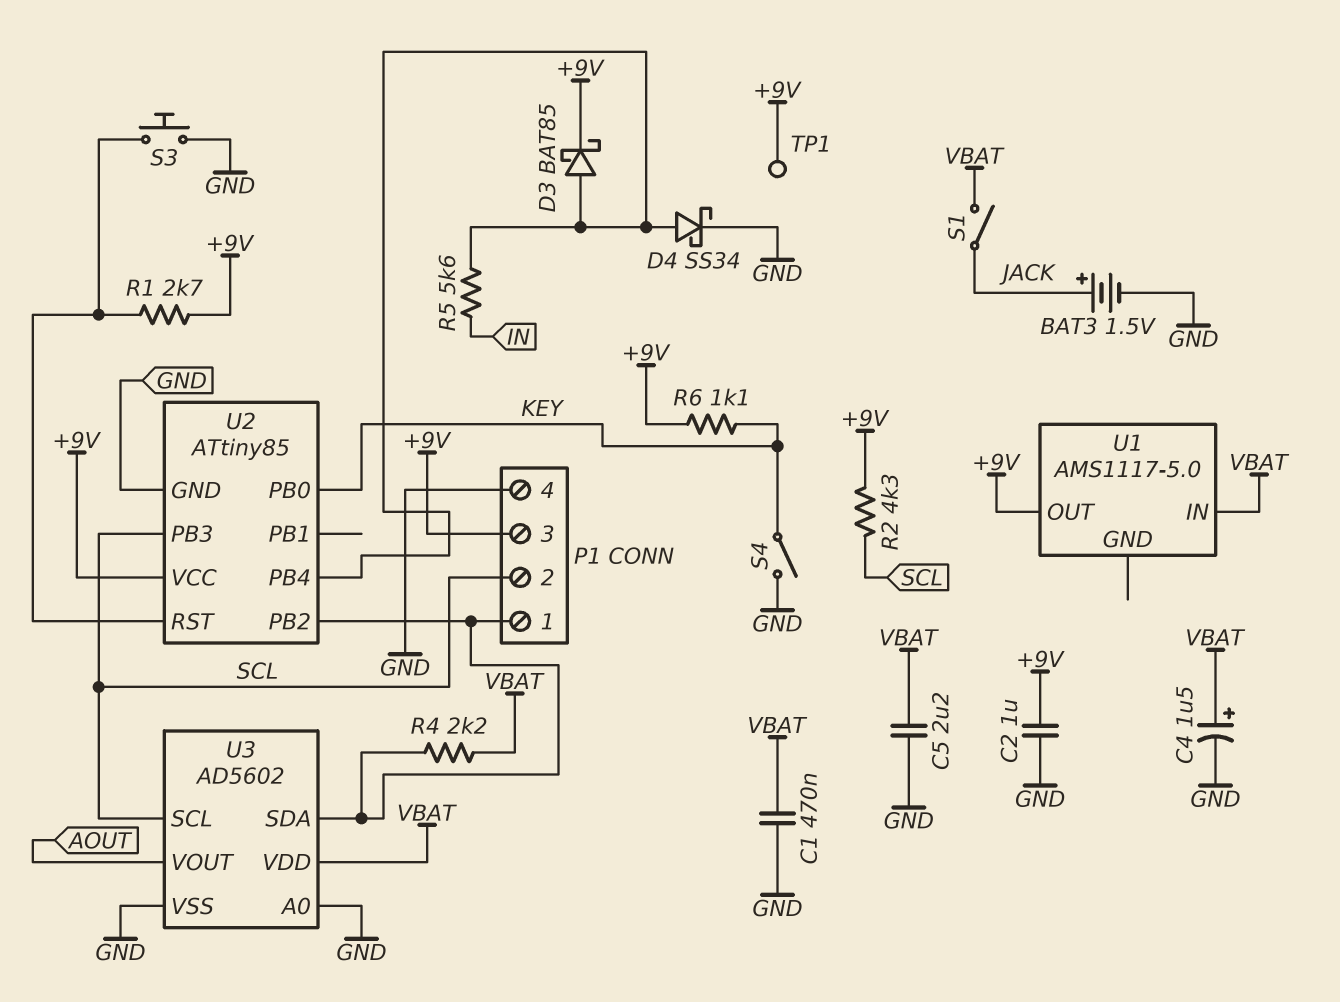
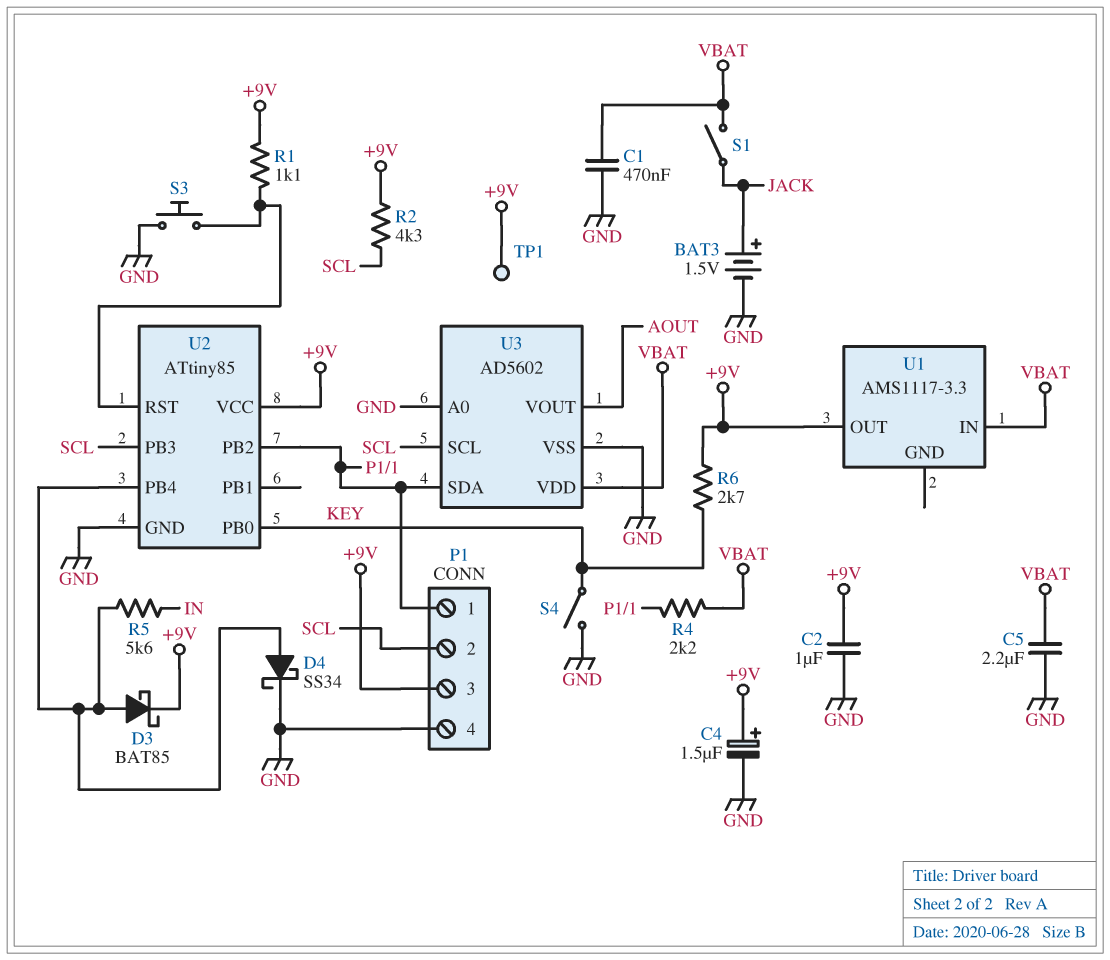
C4: 1.5uF (plus VBAT, minus GND) -> 1.5uF (plus +9V, minus GND)
R1: 2.7k (+9V, U2/RST) -> 1.1k (+9V, U2/RST)
R6: 1.1k (+9V, KEY) -> 2.7k (+9V, KEY)
U1: AMS1117-5.0 -> AMS1117-3.3

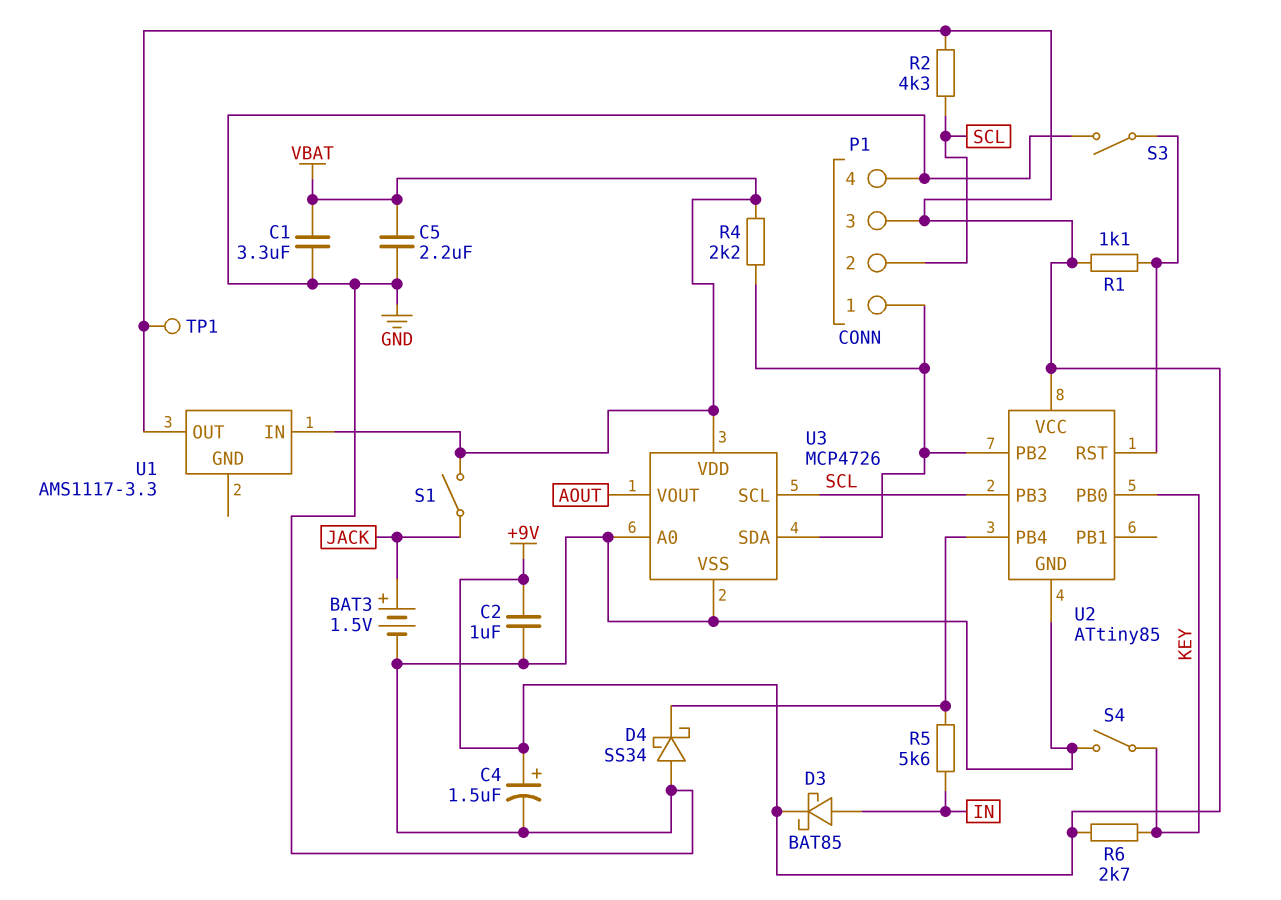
C1: 470nF (GND, VBAT) -> 3.3uF (GND, VBAT)
D3: schottky BAT85 (A U2/PB4, K +9V) -> schottky BAT85 (A IN, K +9V)
D4: schottky SS34 (A U2/PB4, K GND) -> schottky SS34 (A GND, K U2/PB4)
S3: button (GND, U2/RST) -> switch (GND, U2/RST)
U3: AD5602 -> MCP4726

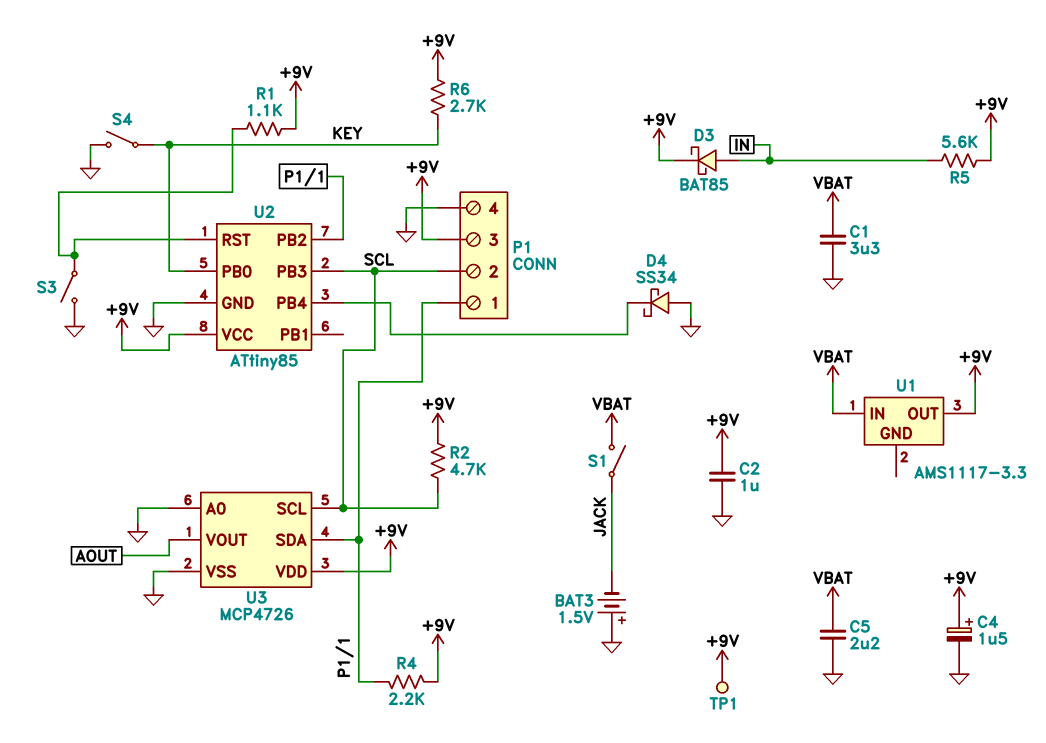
BAT3: 1.5V (plus JACK, minus GND) -> 1.5V (plus GND, minus JACK)
R2: 4.3k (+9V, SCL) -> 4.7k (+9V, SCL)
R4: 2.2k (P1/1, VBAT) -> 2.2k (+9V, P1/1)
R5: 5.6k (IN, U2/PB4) -> 5.6k (+9V, IN)
U3 pin VDD: VBAT -> +9V

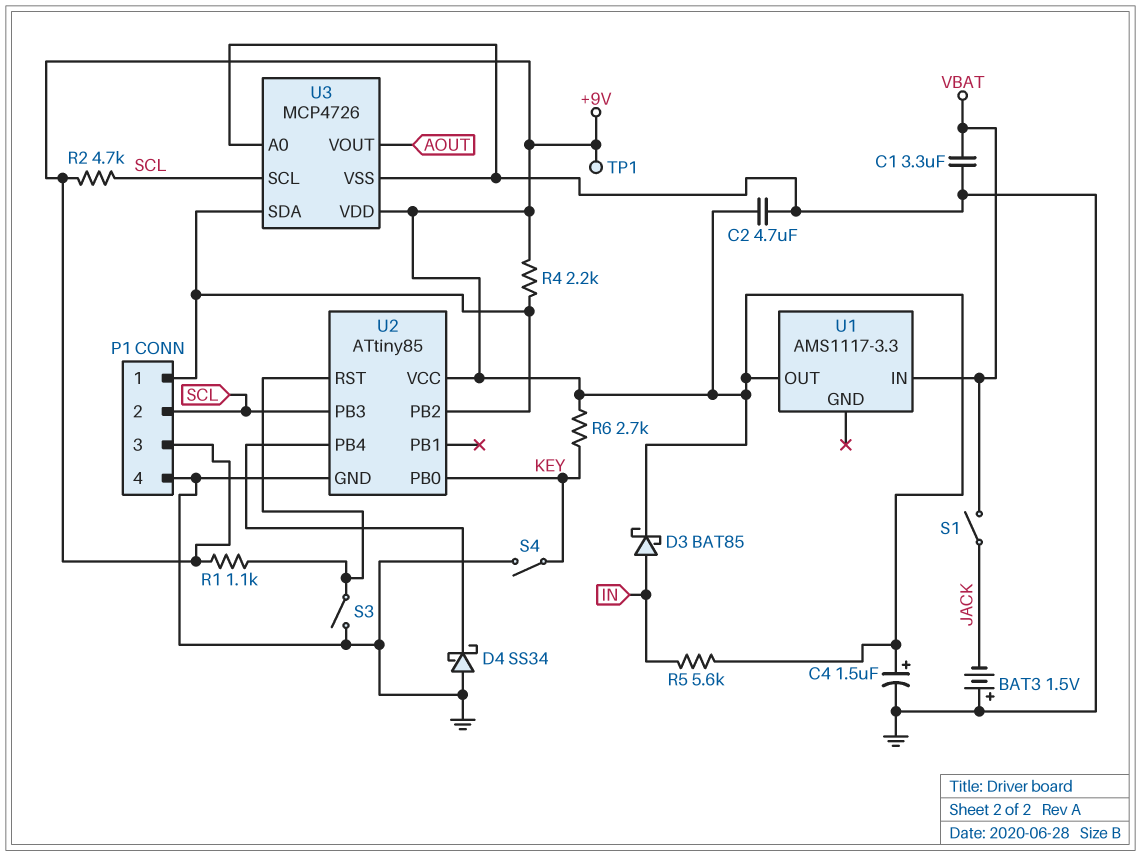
C2: 1uF (+9V, GND) -> 4.7uF (+9V, GND)
C5: 2.2uF (GND, VBAT) -> none

